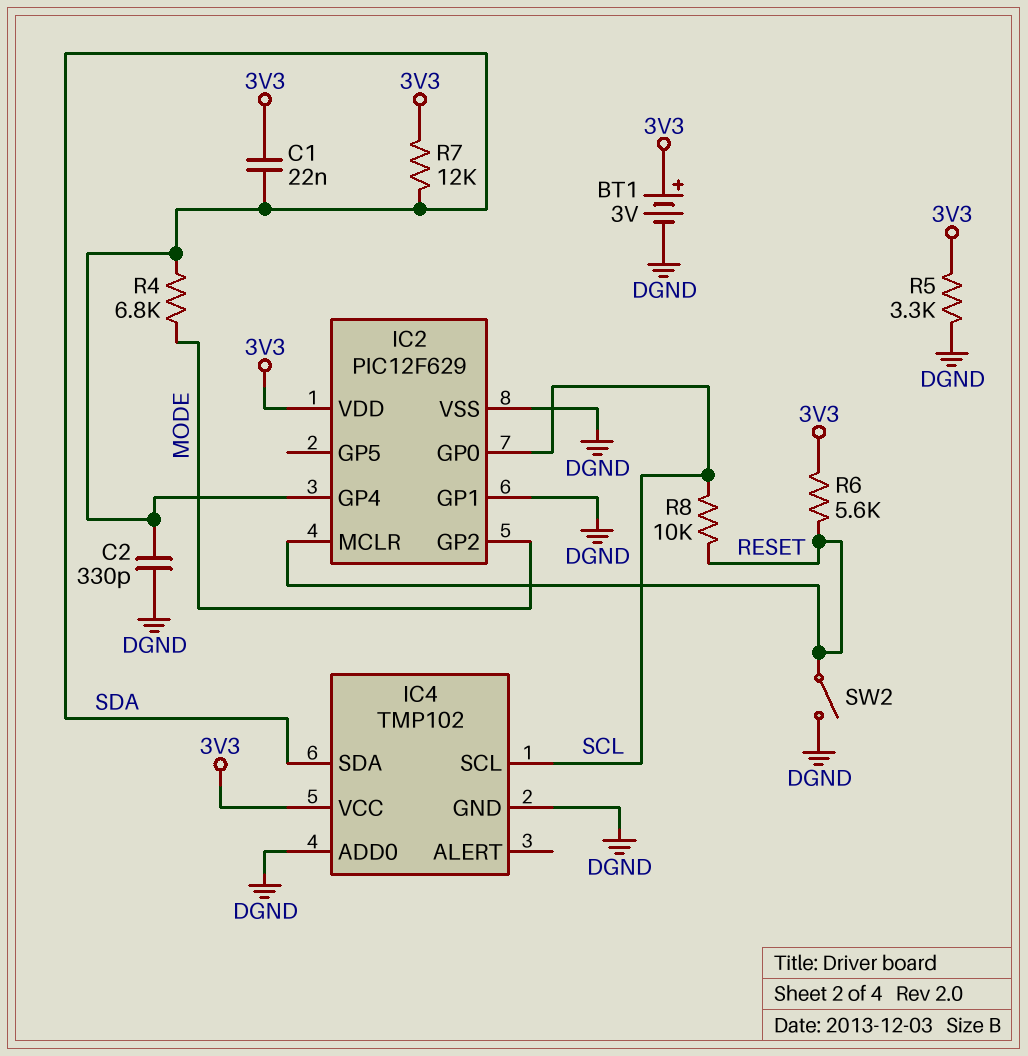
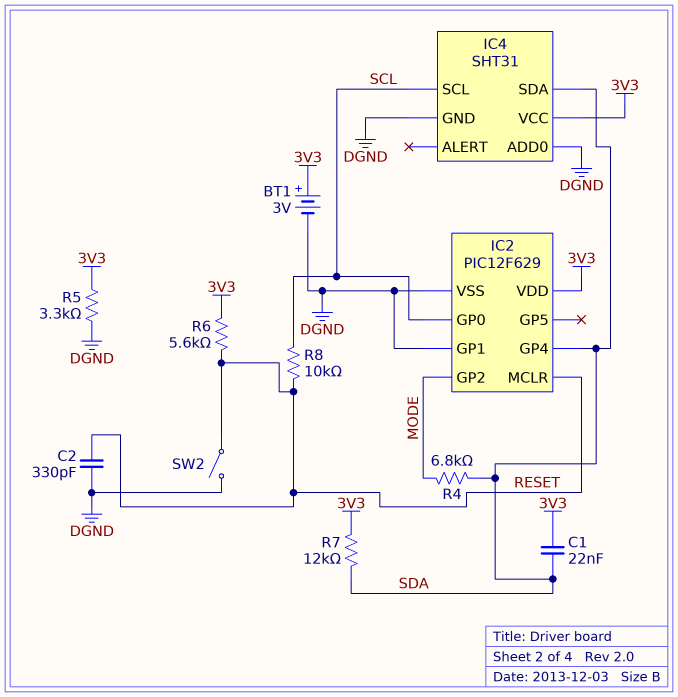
C2: 330pF (DGND, SDA) -> 330pF (DGND, RESET)
IC4: TMP102 -> SHT31

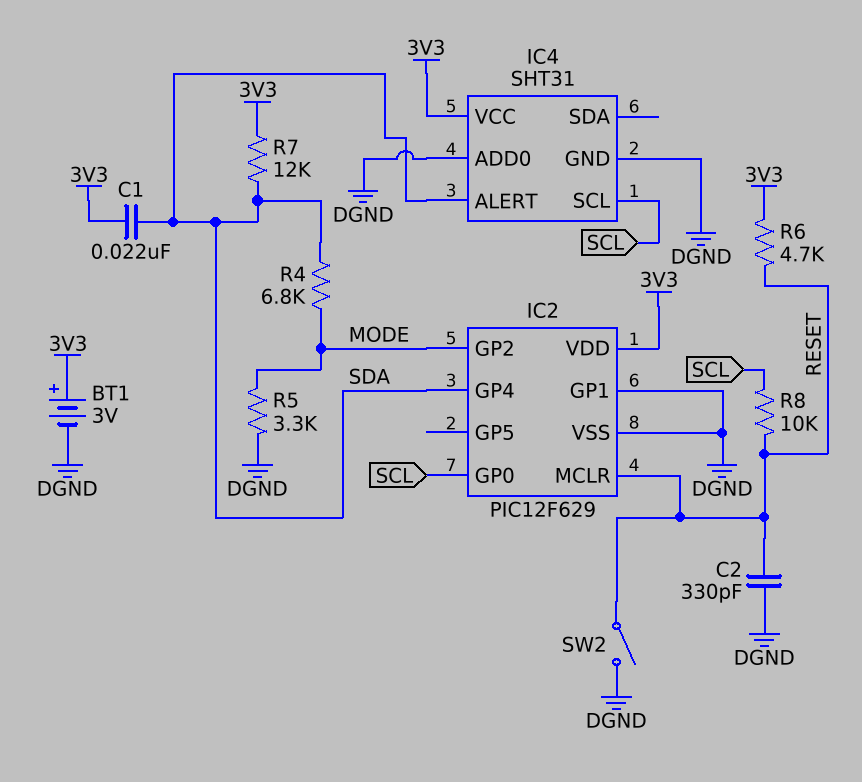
IC4 pin ALERT: none -> SDA
IC4 pin SDA: SDA -> none
R5: 3.3k (3V3, DGND) -> 3.3k (DGND, MODE)
R6: 5.6k (3V3, RESET) -> 4.7k (3V3, RESET)

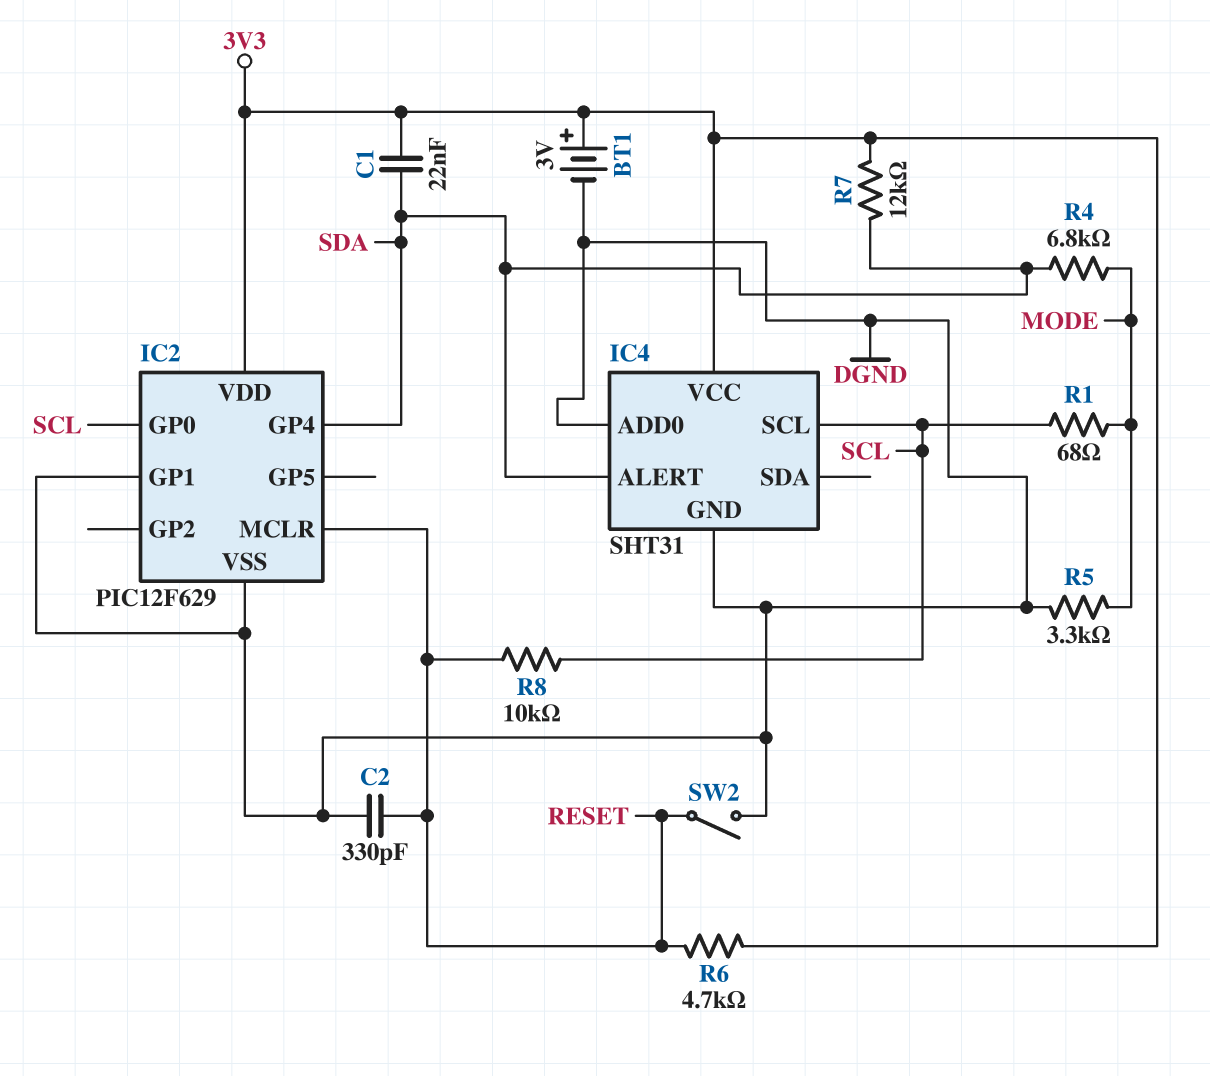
IC2 pin GP2: MODE -> none
R1: none -> 68 (MODE, SCL)

